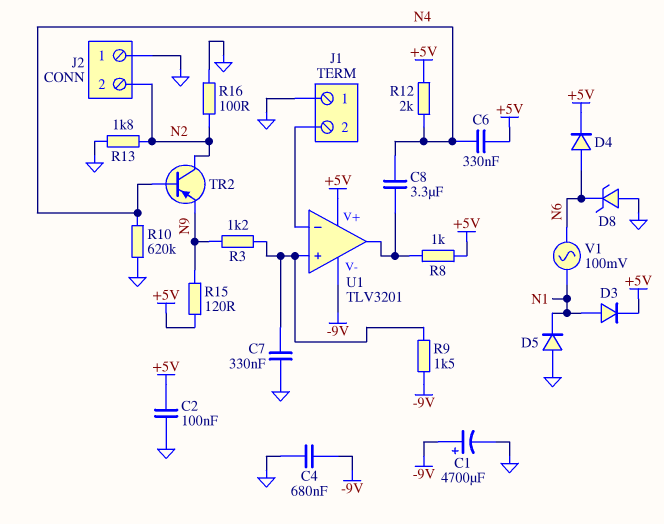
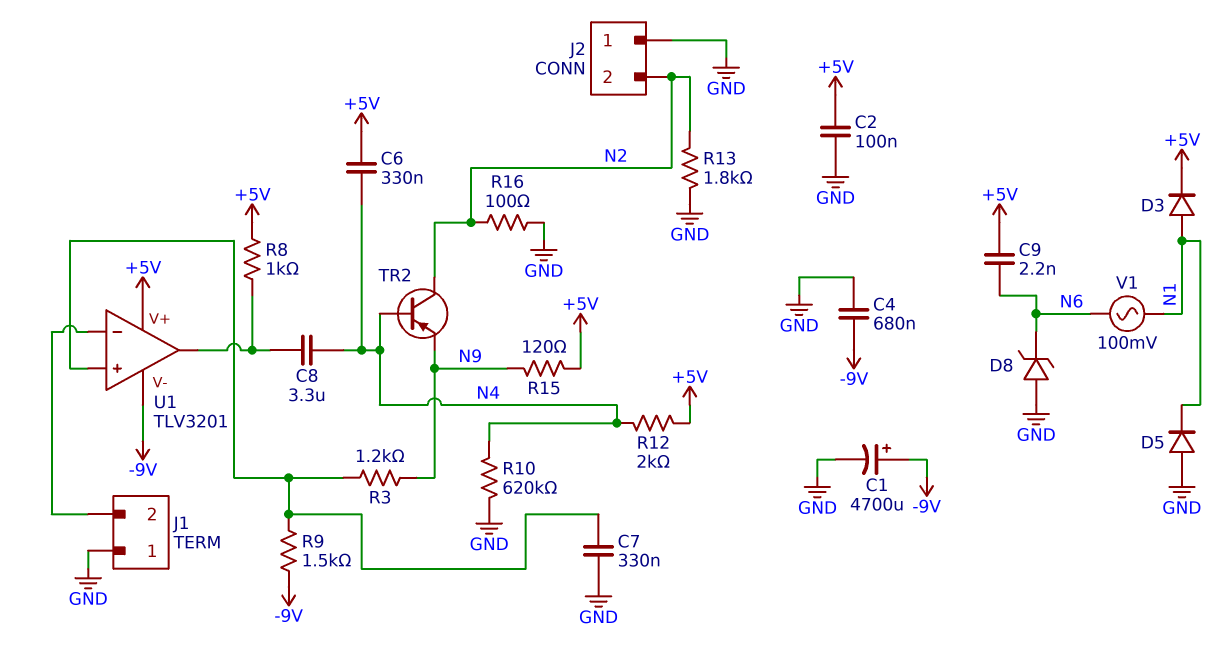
C9: none -> 2.2nF (+5V, N6)
D4: diode (A N6, K +5V) -> none

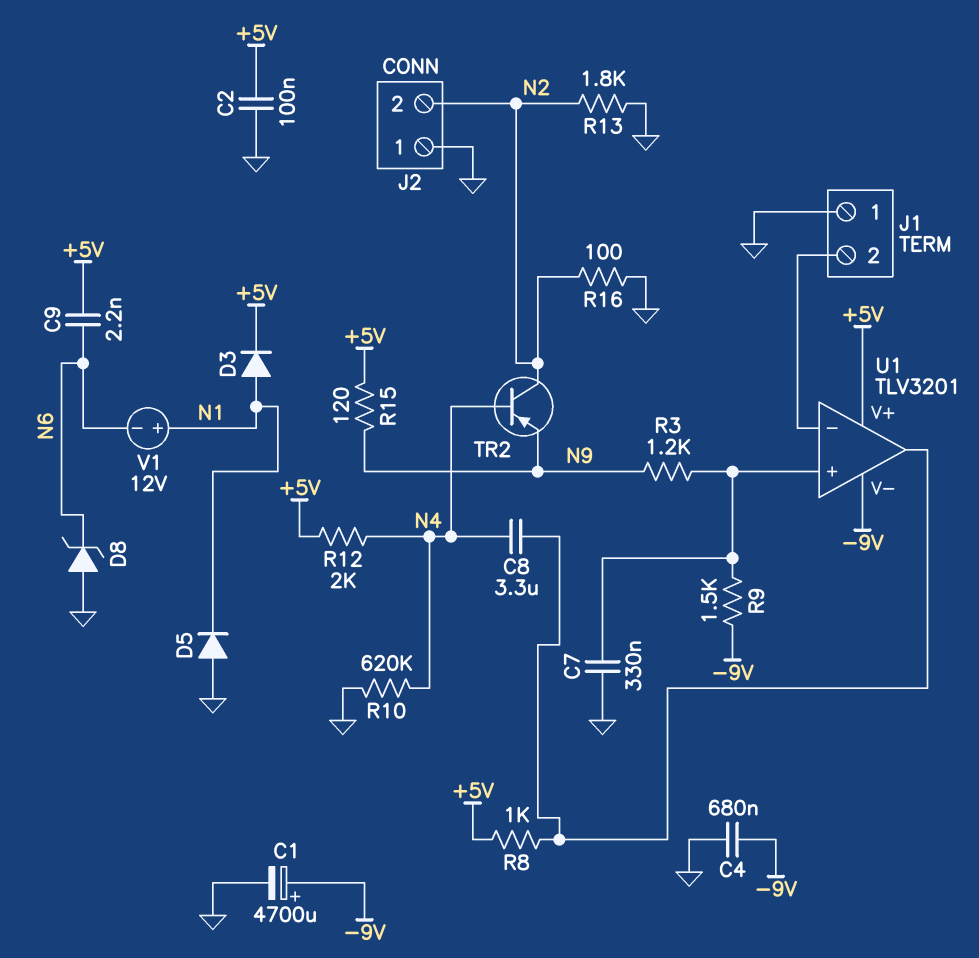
C6: 330nF (+5V, N4) -> none
V1: AC 100mV (N1, N6) -> 12V (plus N1, minus N6)

